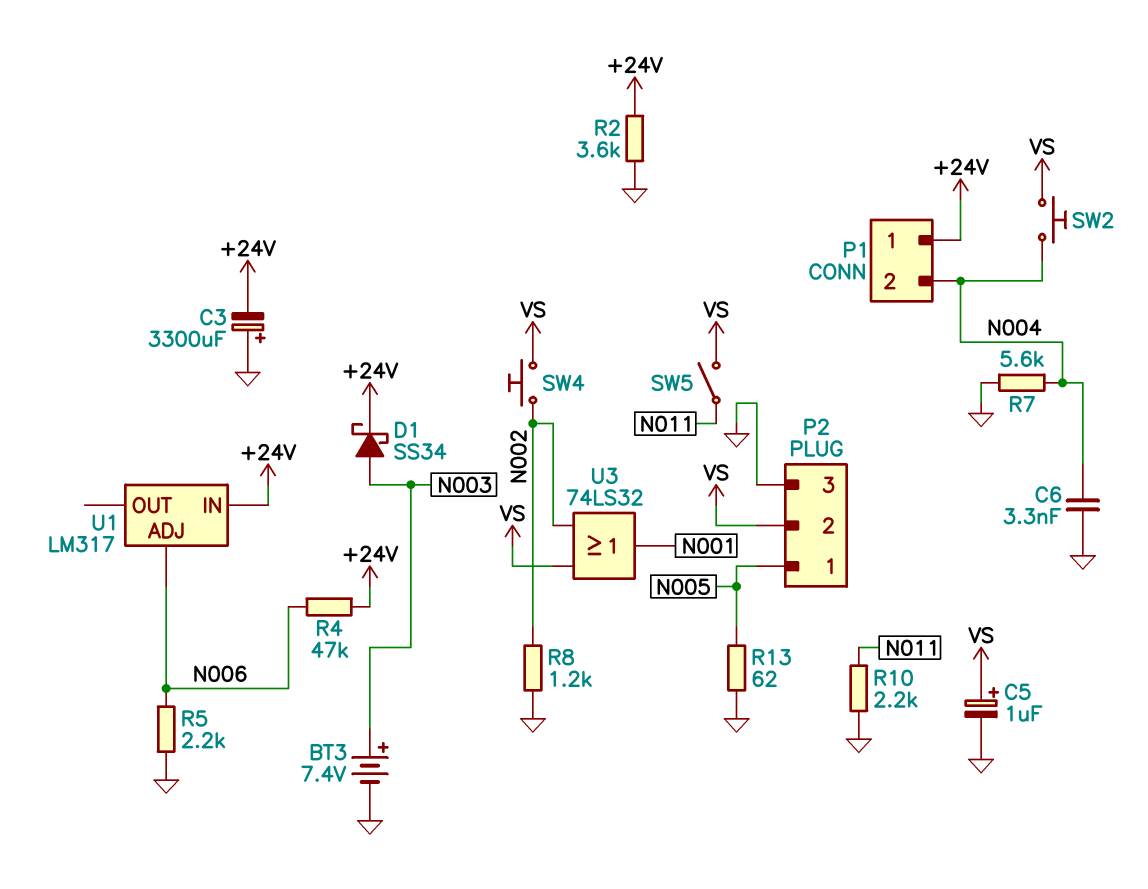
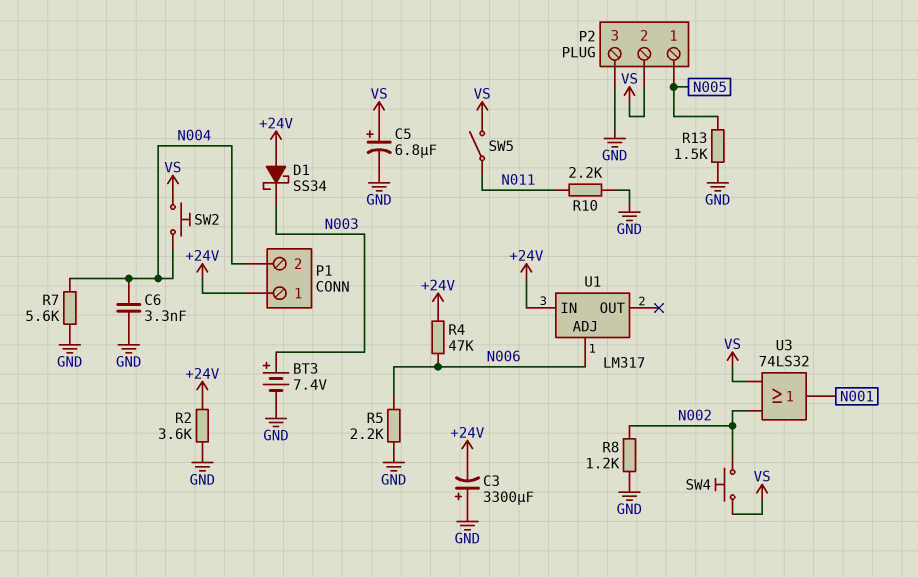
C5: 1uF (plus VS, minus GND) -> 6.8uF (plus VS, minus GND)
D1: schottky SS34 (A N003, K +24V) -> schottky SS34 (A +24V, K N003)
R13: 62 (GND, N005) -> 1.5k (GND, N005)

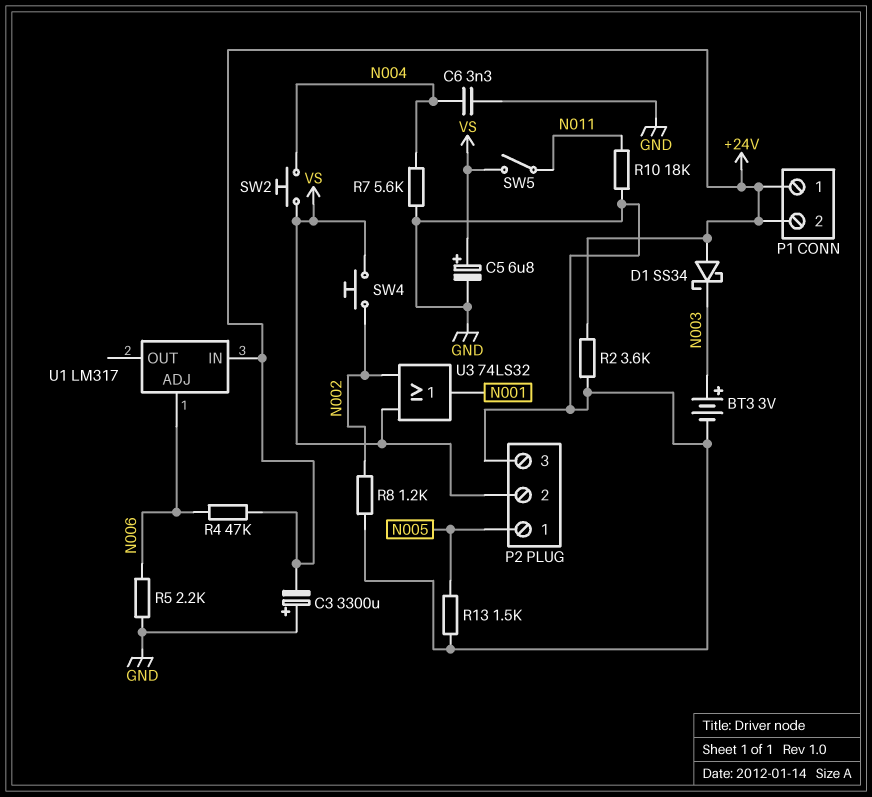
BT3: 7.4V (plus N003, minus GND) -> 3V (plus N003, minus GND)
P1 pin 2: N004 -> +24V
R10: 2.2k (GND, N011) -> 18k (GND, N011)

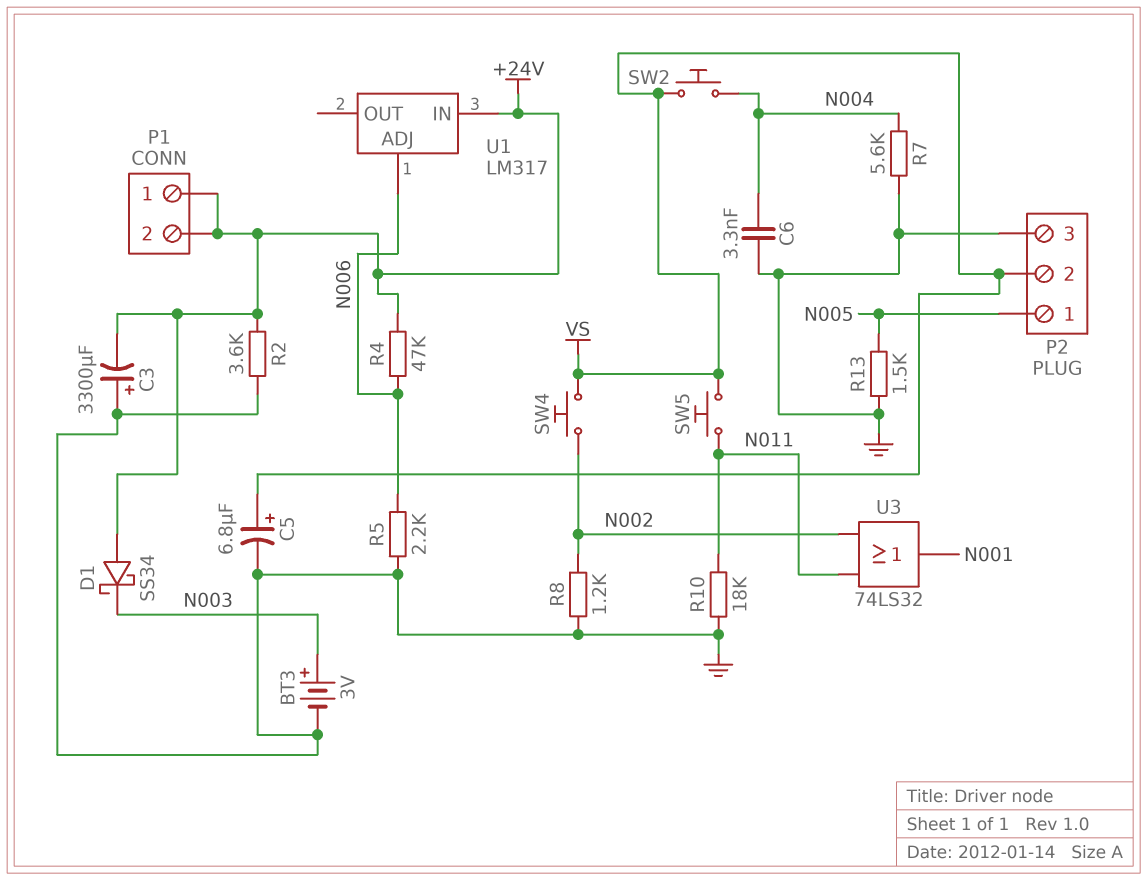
SW5: switch (N011, VS) -> button (N011, VS)
U3: OR 74LS32 (in N002, in VS, out N001) -> OR 74LS32 (in N002, in N011, out N001)

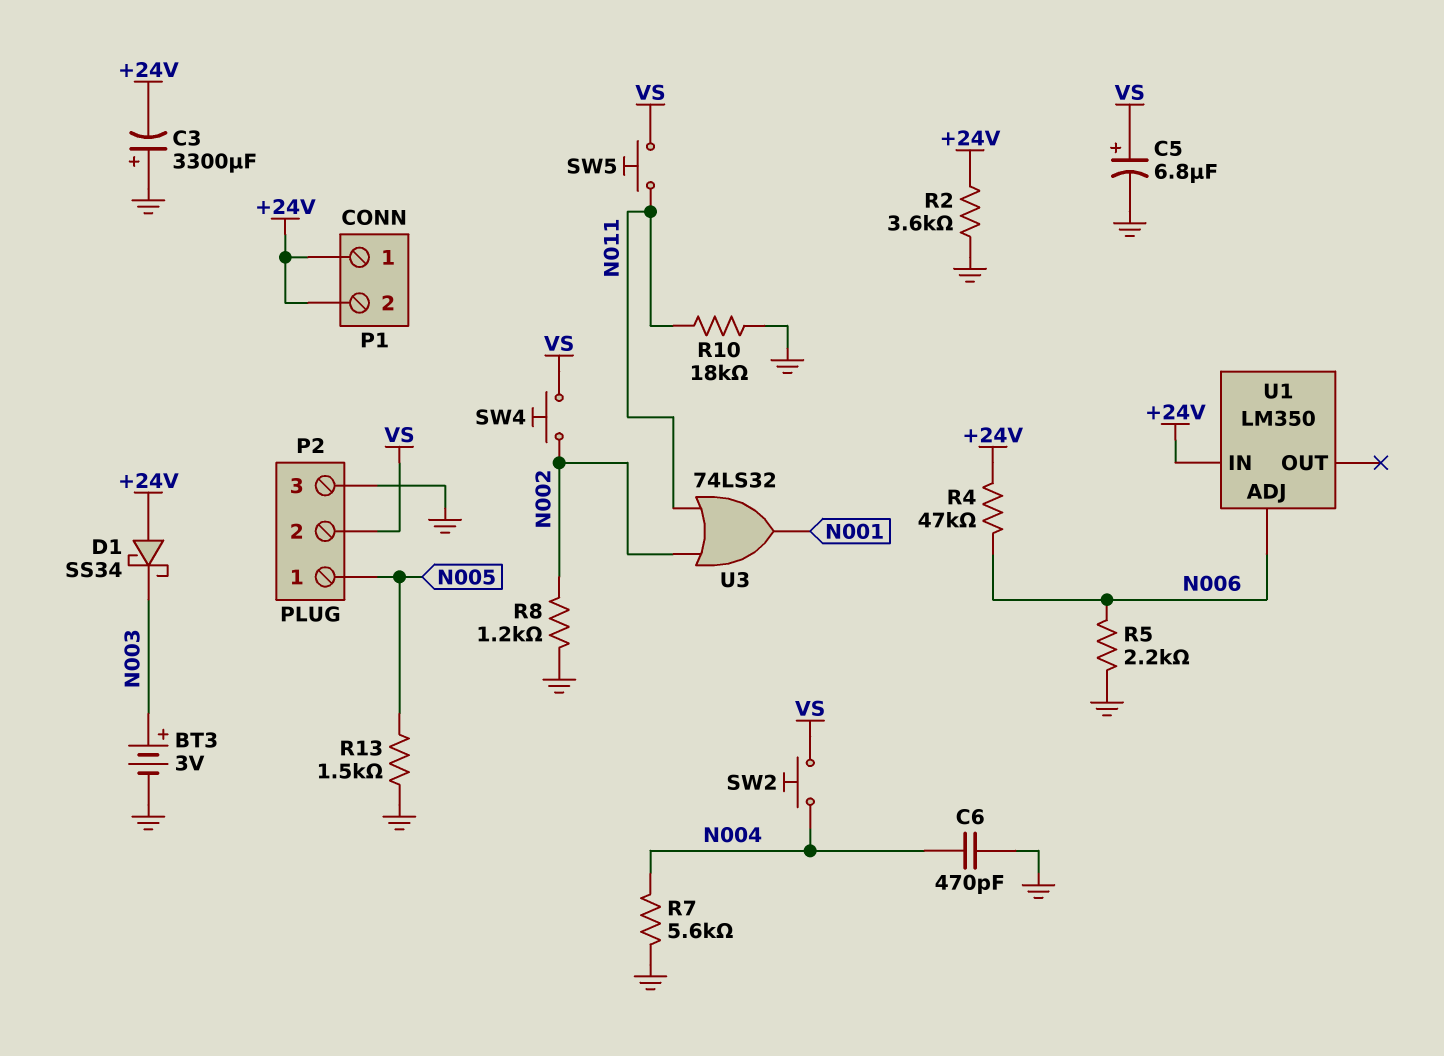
C6: 3.3nF (GND, N004) -> 470pF (GND, N004)
U1: LM317 -> LM350

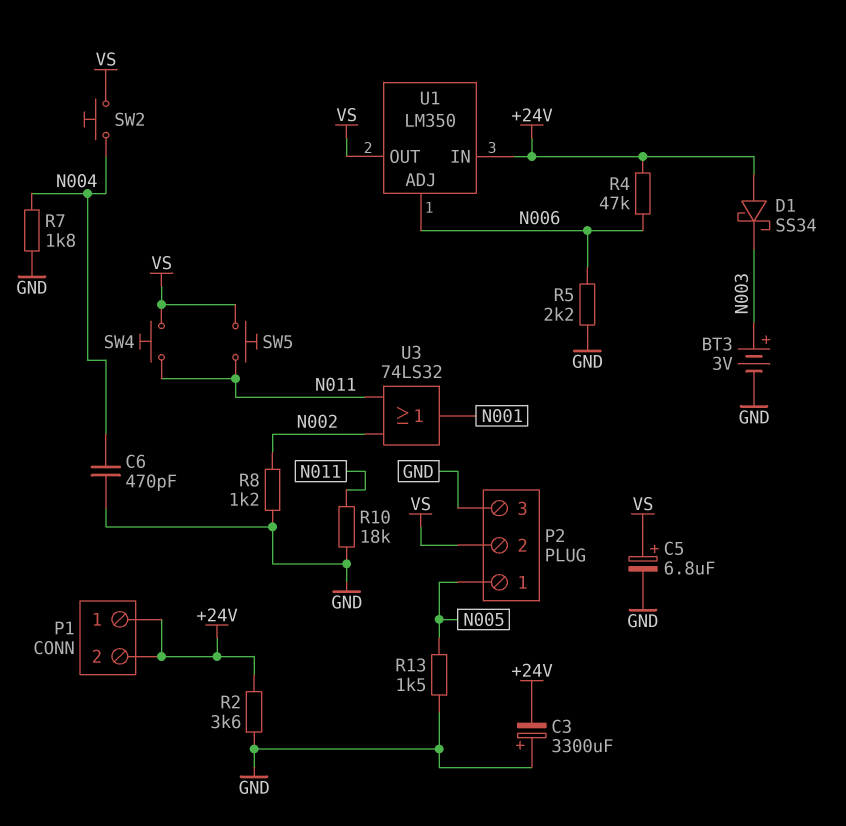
R7: 5.6k (GND, N004) -> 1.8k (GND, N004)
SW4: button (N002, VS) -> button (N011, VS)
U1 pin OUT: none -> VS

